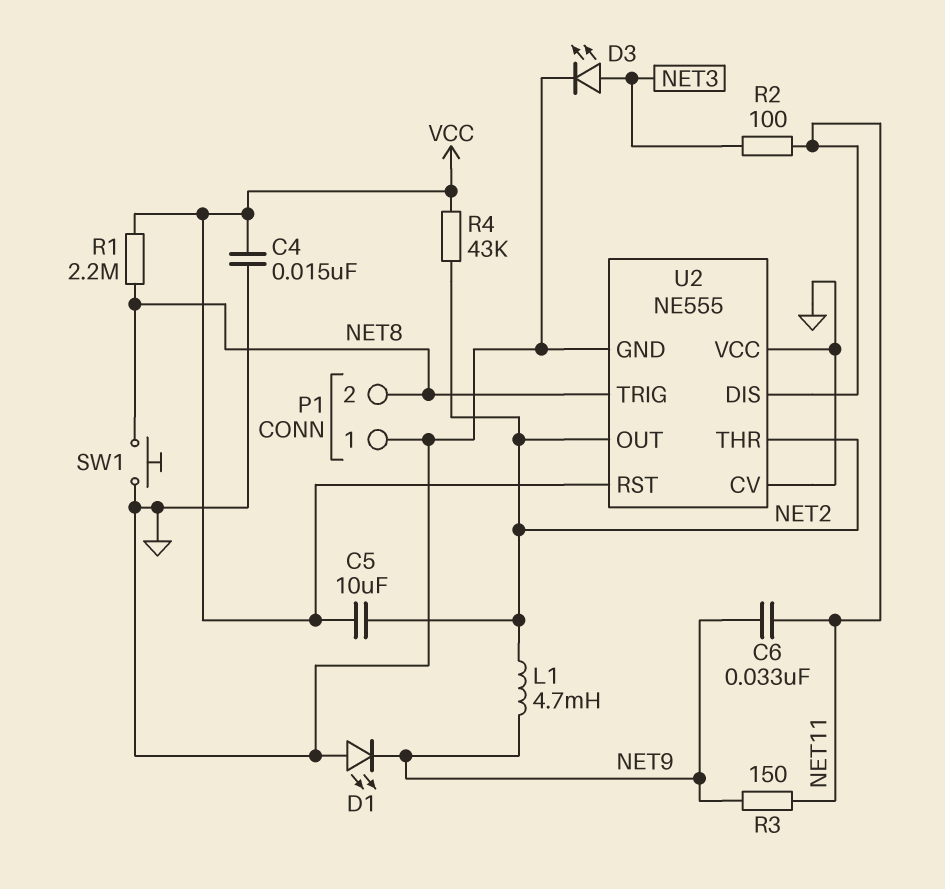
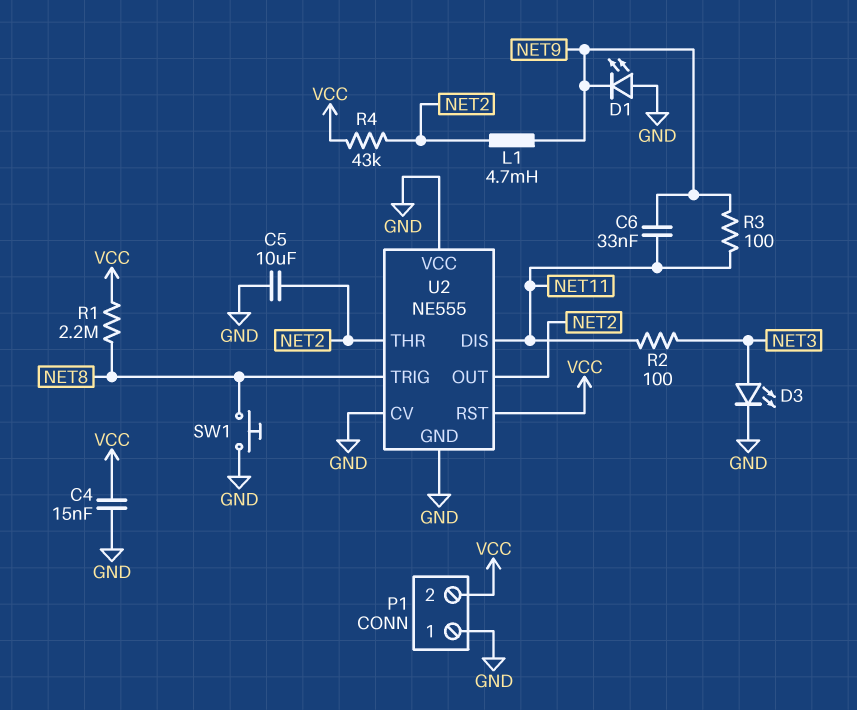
C5: 10uF (NET2, VCC) -> 10uF (GND, NET2)
P1 pin 2: NET8 -> VCC
R3: 150 (NET9, NET11) -> 100 (NET9, NET11)

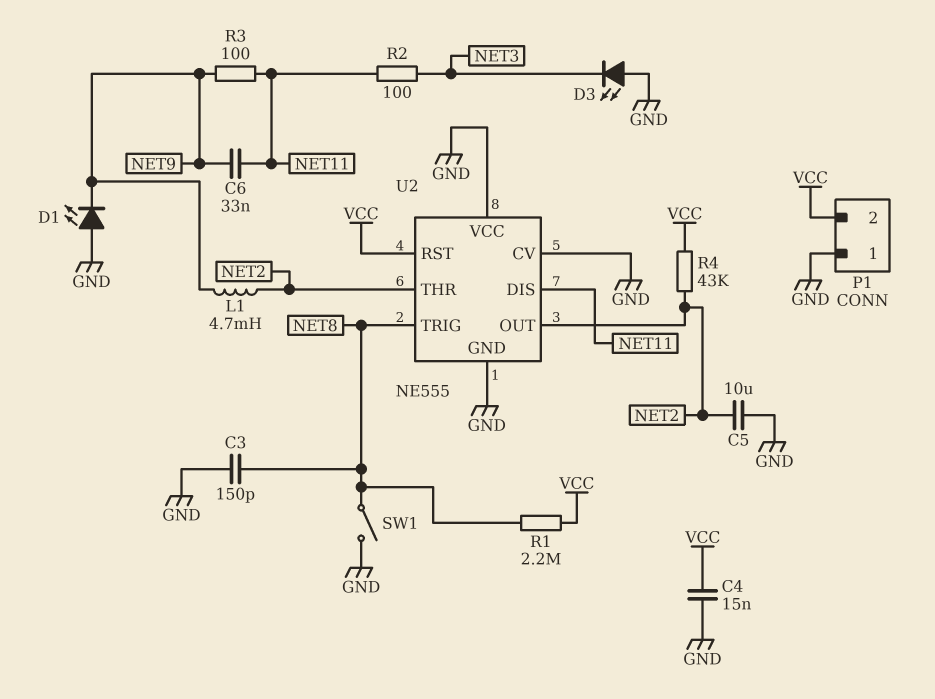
C3: none -> 150pF (GND, NET8)
D3: LED (A NET3, K GND) -> LED (A GND, K NET3)
SW1: button (GND, NET8) -> switch (GND, NET8)

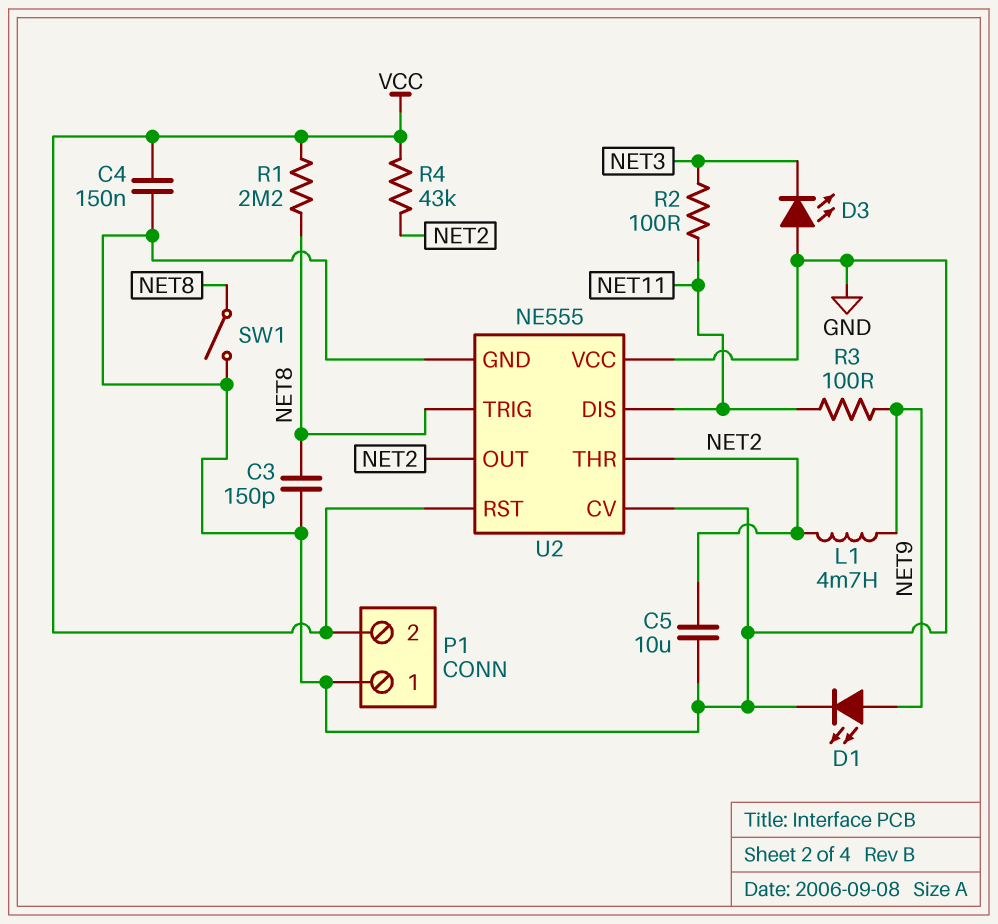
C4: 15nF (GND, VCC) -> 150nF (GND, VCC)
C6: 33nF (NET9, NET11) -> none
D1: LED (A GND, K NET9) -> LED (A NET9, K GND)

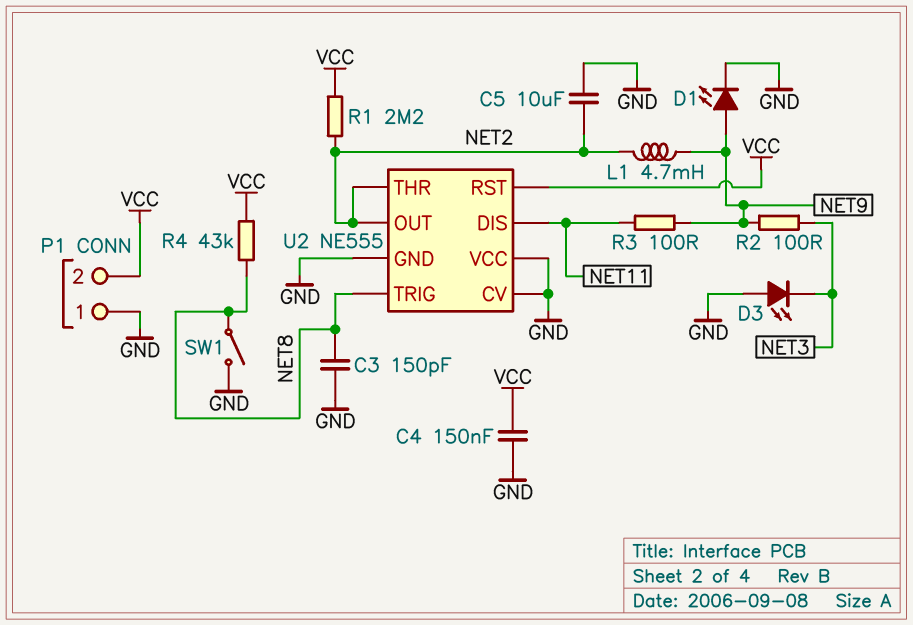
R1: 2.2M (NET8, VCC) -> 2.2M (NET2, VCC)
R2: 100 (NET3, NET11) -> 100 (NET3, NET9)
R4: 43k (NET2, VCC) -> 43k (NET8, VCC)

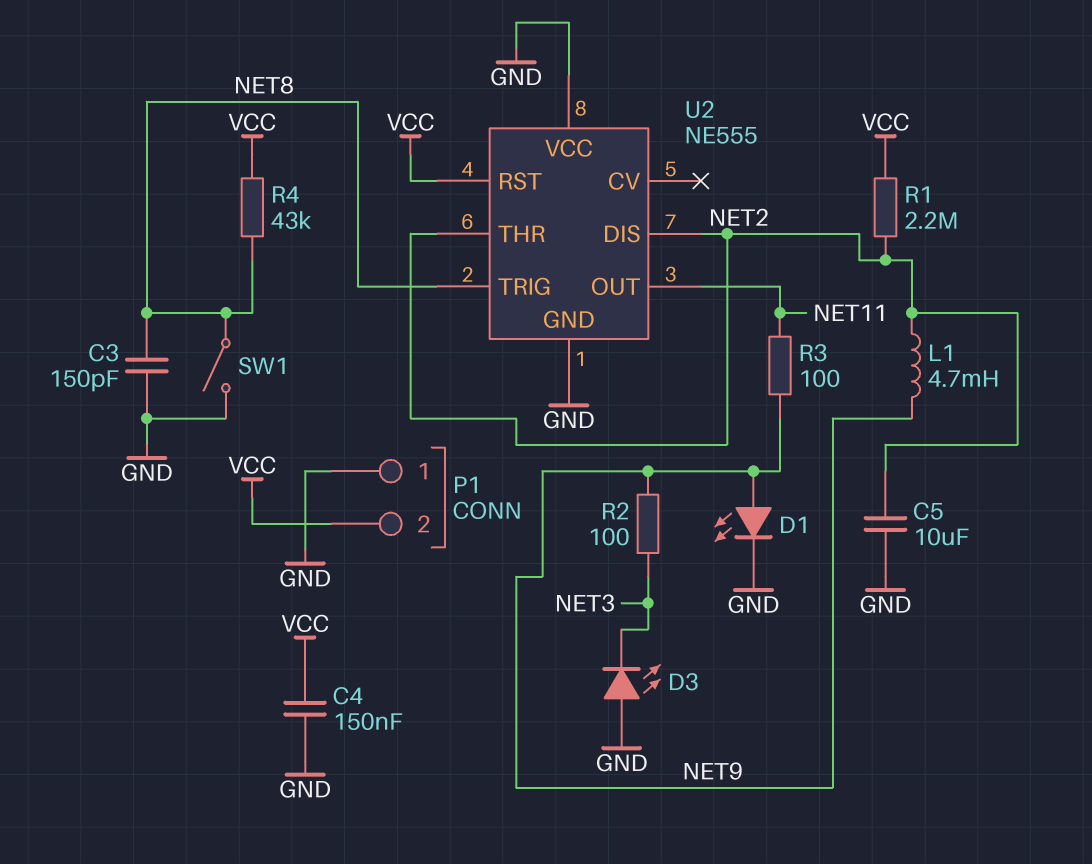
U2 pin CV: GND -> none
U2 pin DIS: NET11 -> NET2
U2 pin OUT: NET2 -> NET11

